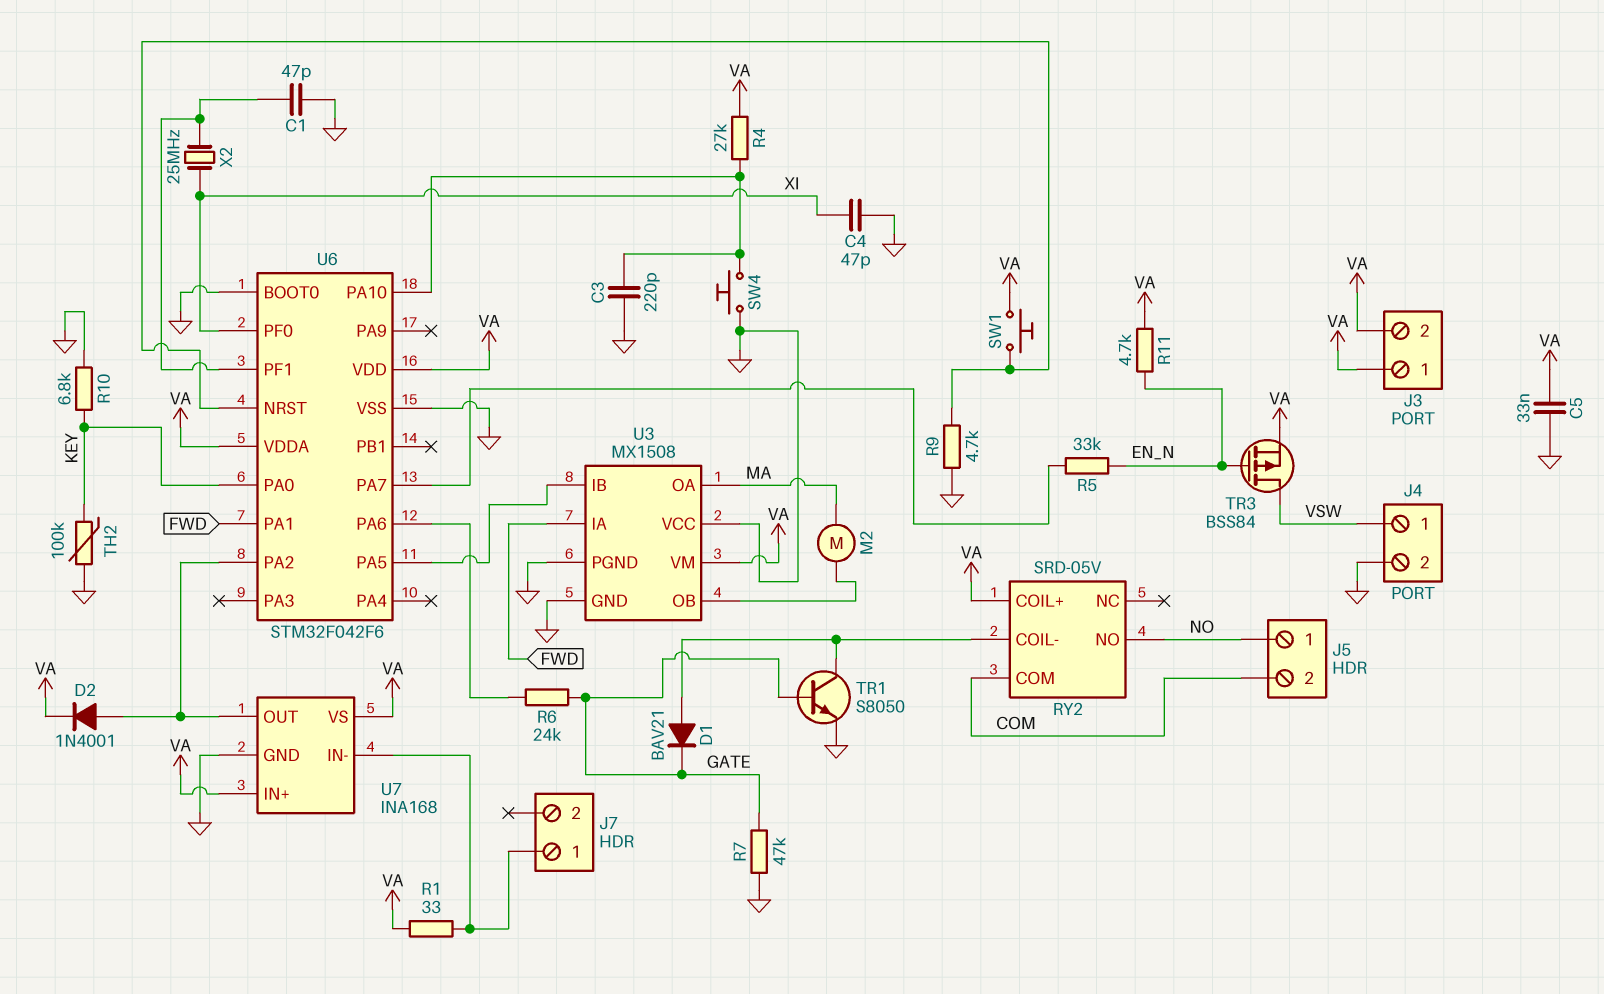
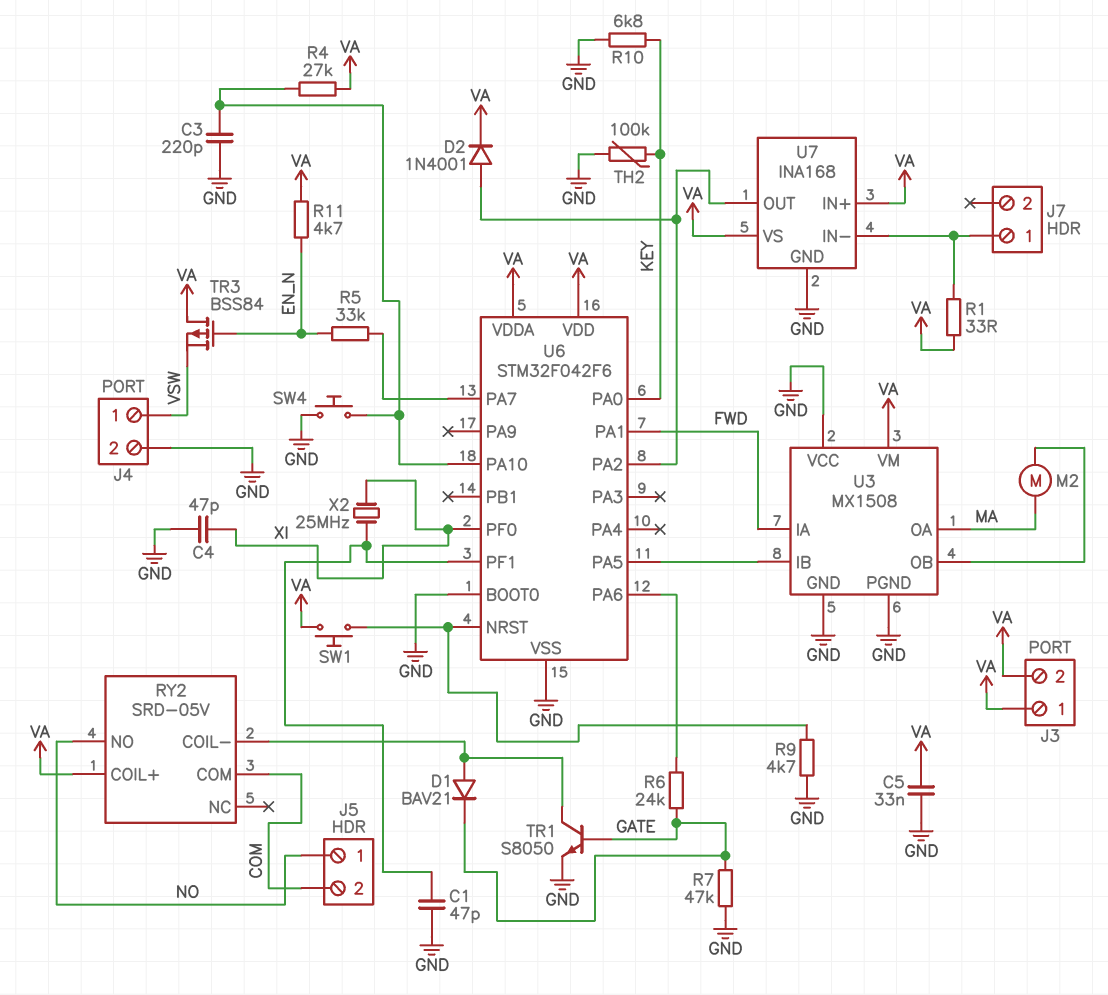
TR3: PMOS BSS84 (G EN_N, D VSW, S VA) -> PMOS BSS84 (G EN_N, D VA, S VSW)

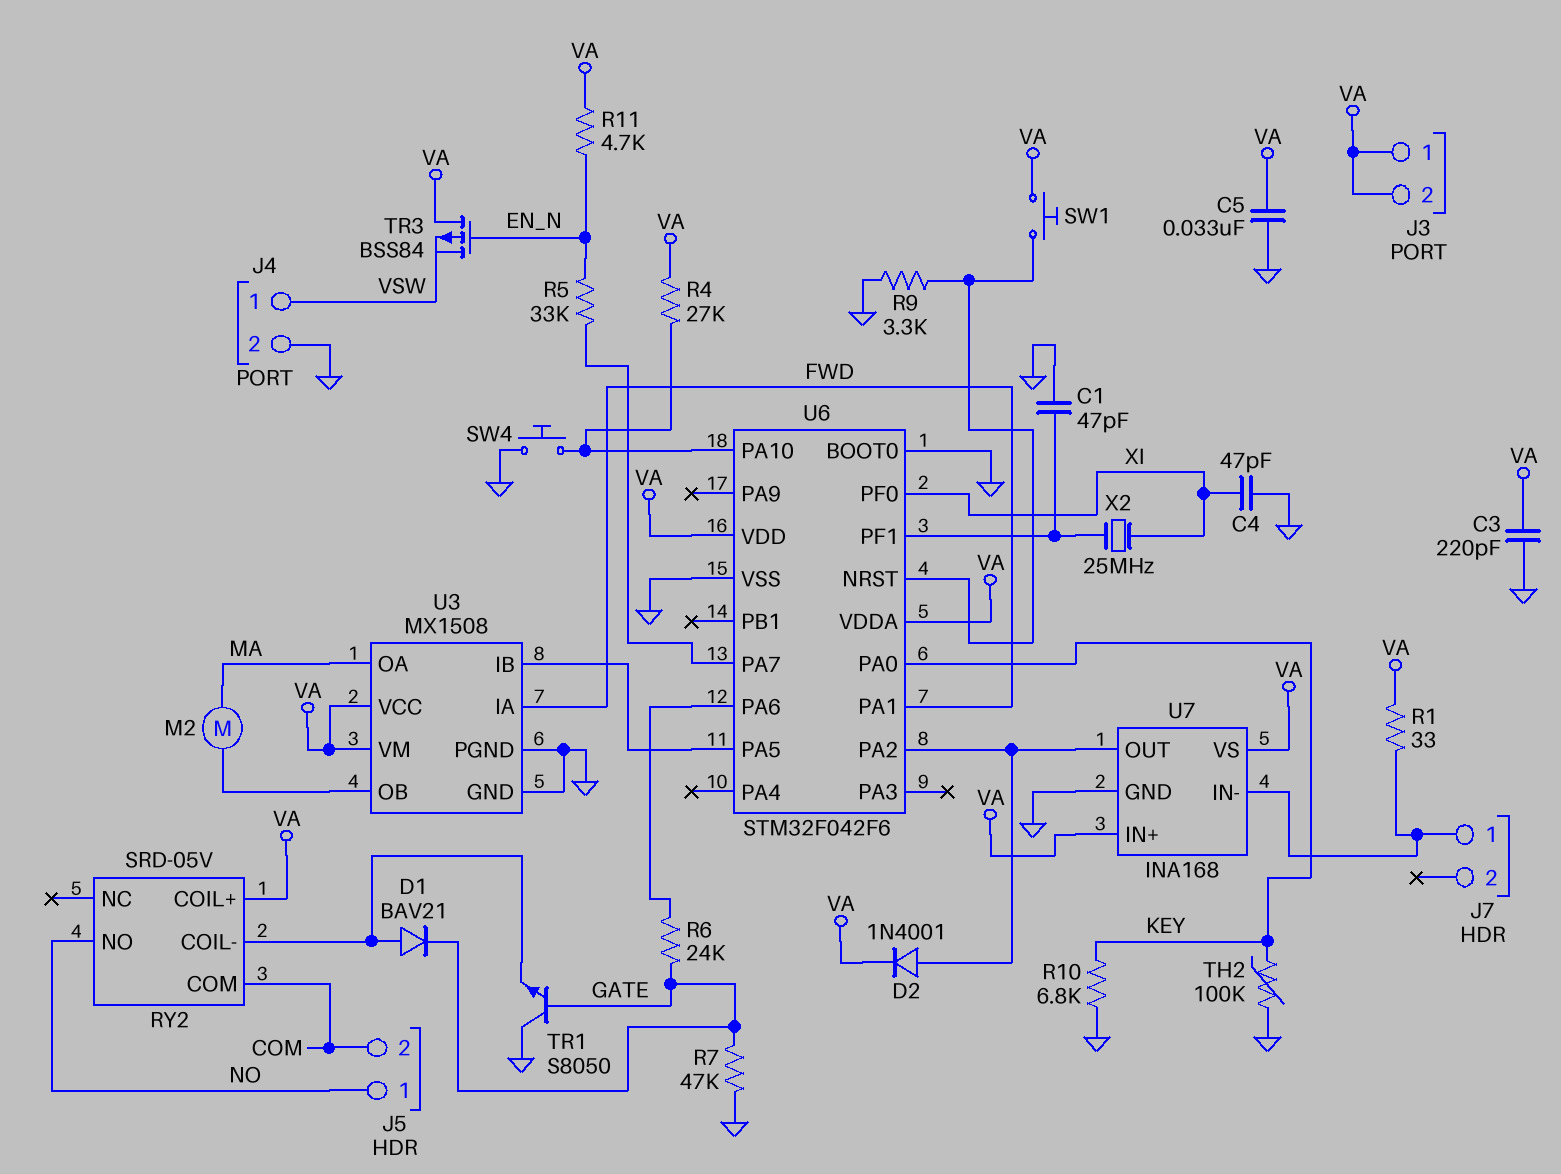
C3: 220pF (GND, U6/PA10) -> 220pF (GND, VA)
R9: 4.7k (GND, U6/NRST) -> 3.3k (GND, U6/NRST)
TR1: NPN S8050 (B GATE, C RY2/COIL-, E GND) -> NPN S8050 (B GATE, C GND, E RY2/COIL-)
U3 pin VCC: GND -> VA

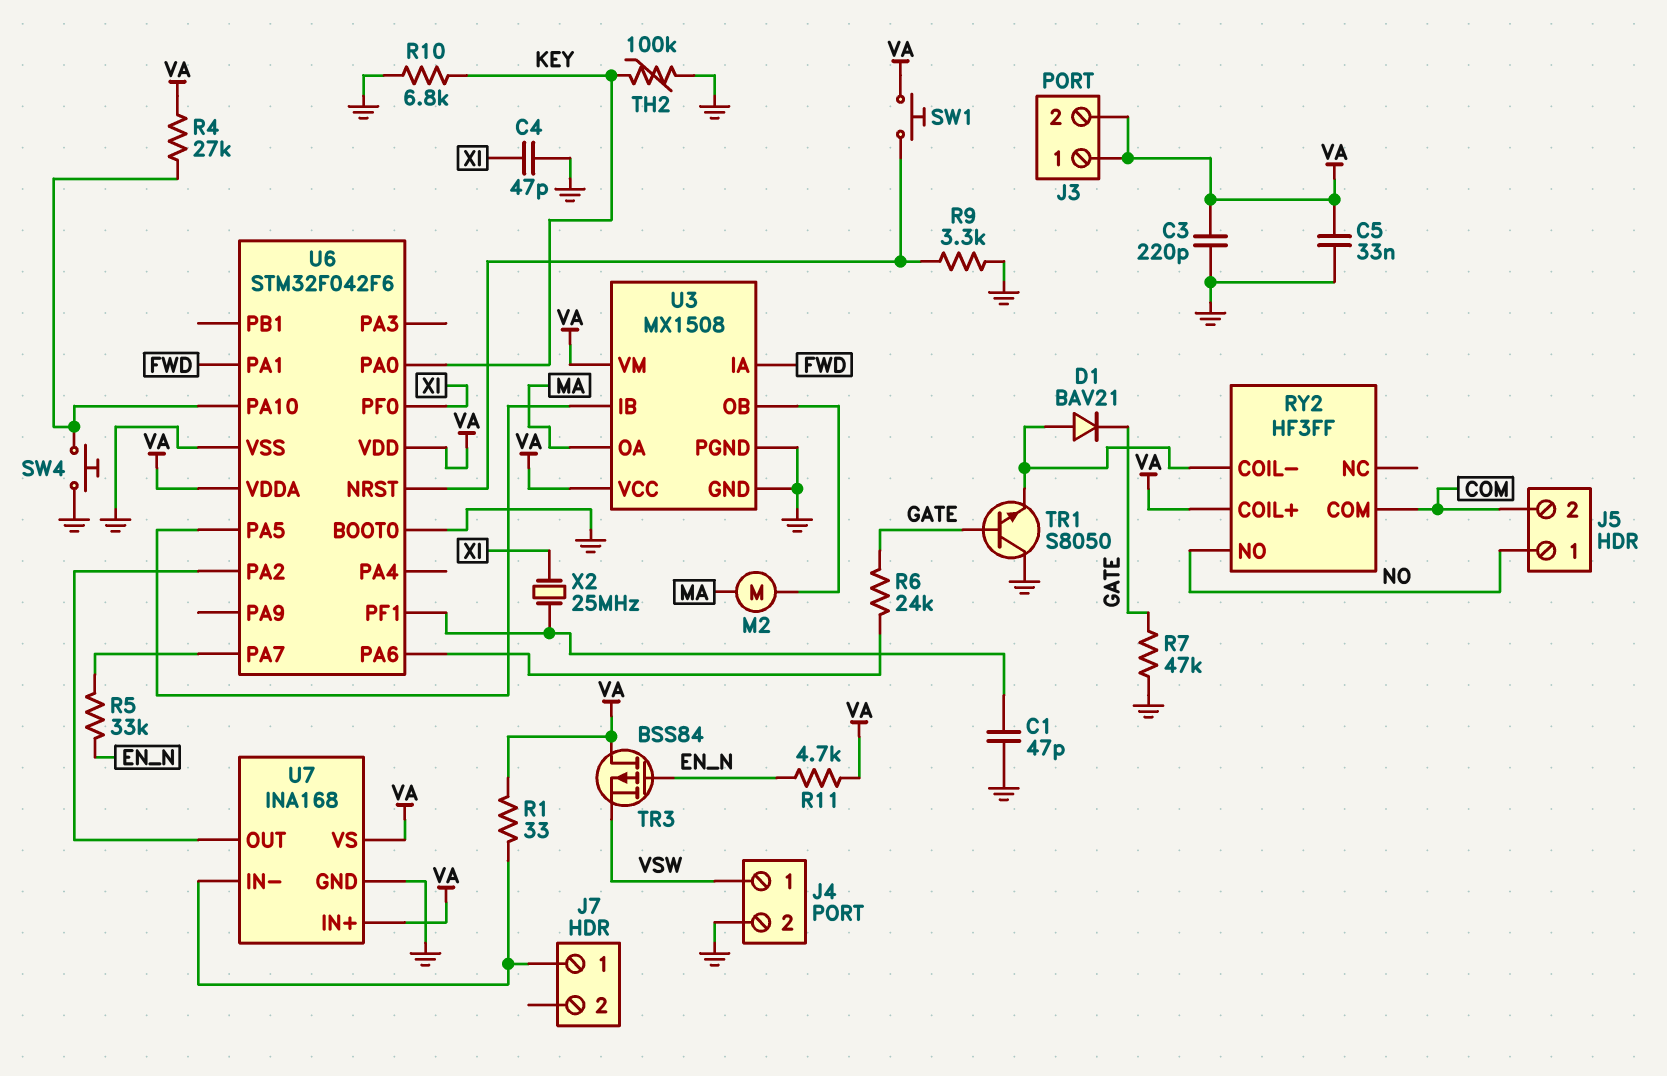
D2: diode 1N4001 (A U6/PA2, K VA) -> none
RY2: SRD-05V -> HF3FF

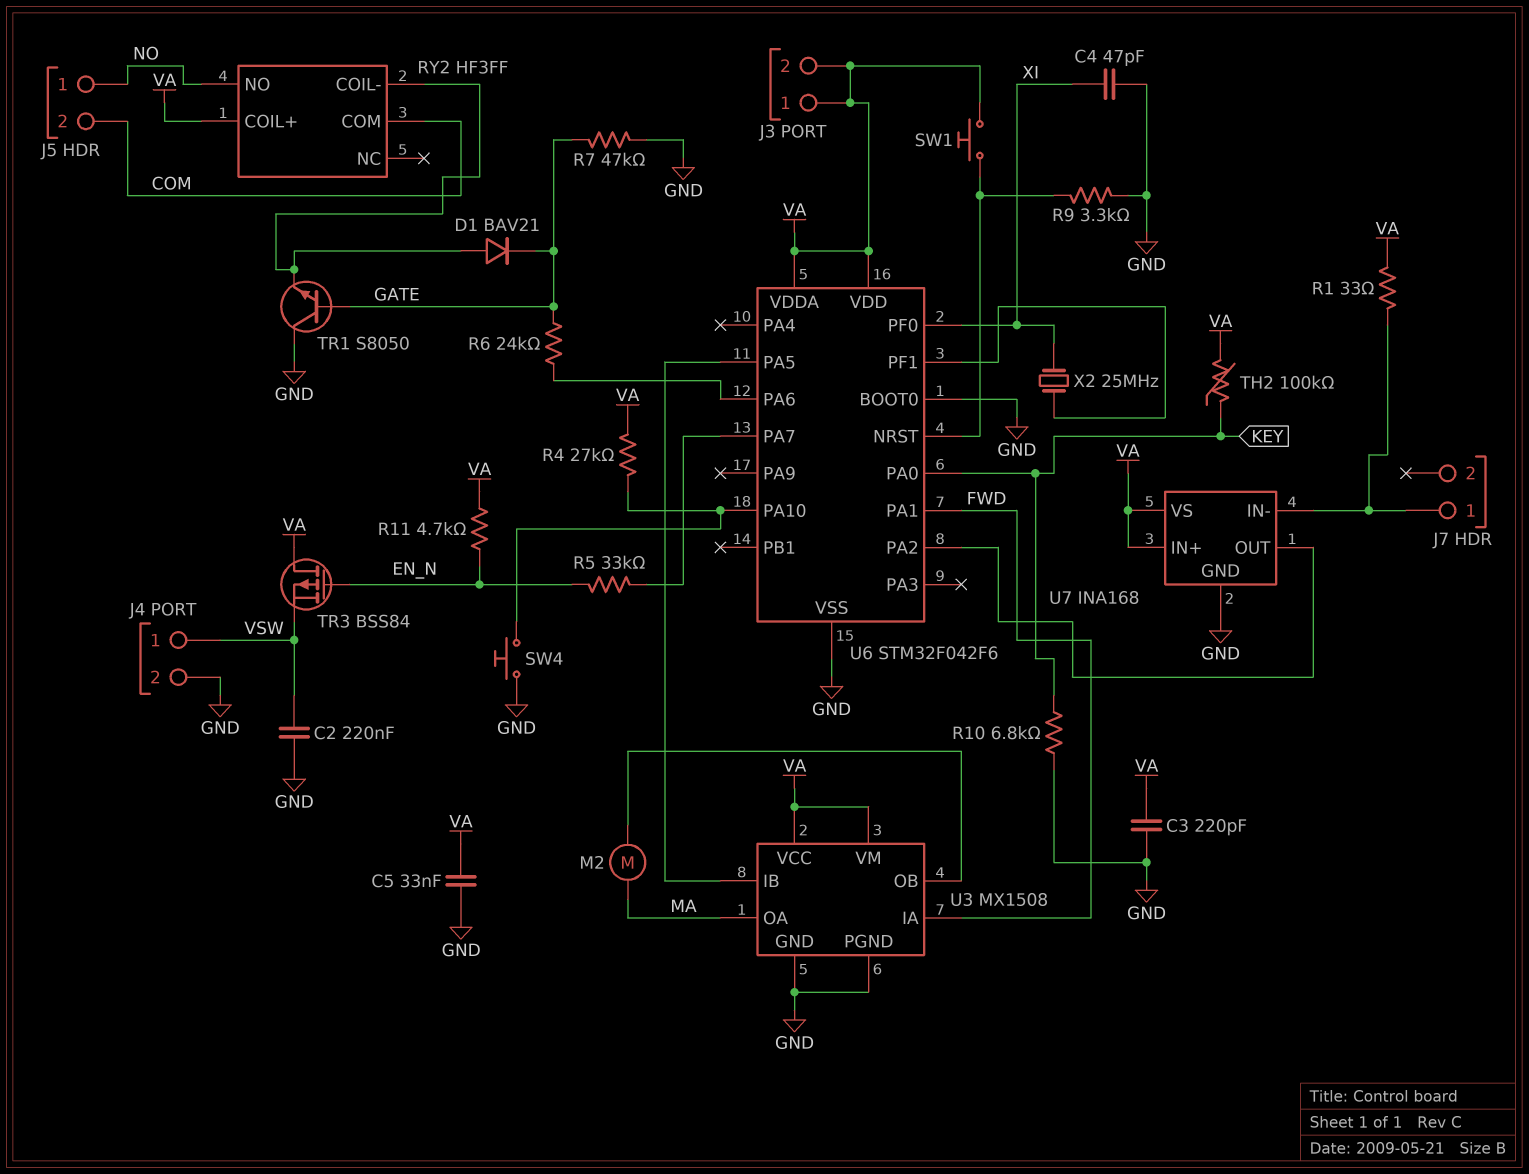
C1: 47pF (GND, U6/PF1) -> none
C2: none -> 220nF (GND, VSW)
TH2: 100k (GND, KEY) -> 100k (KEY, VA)

